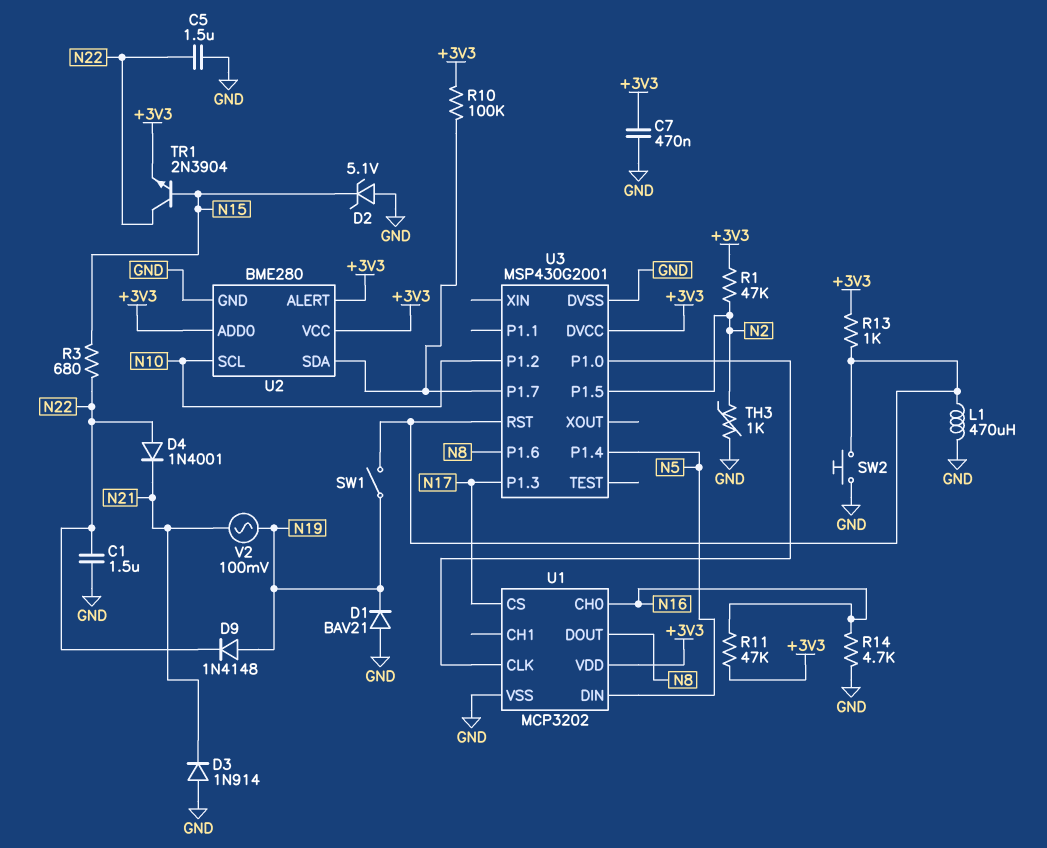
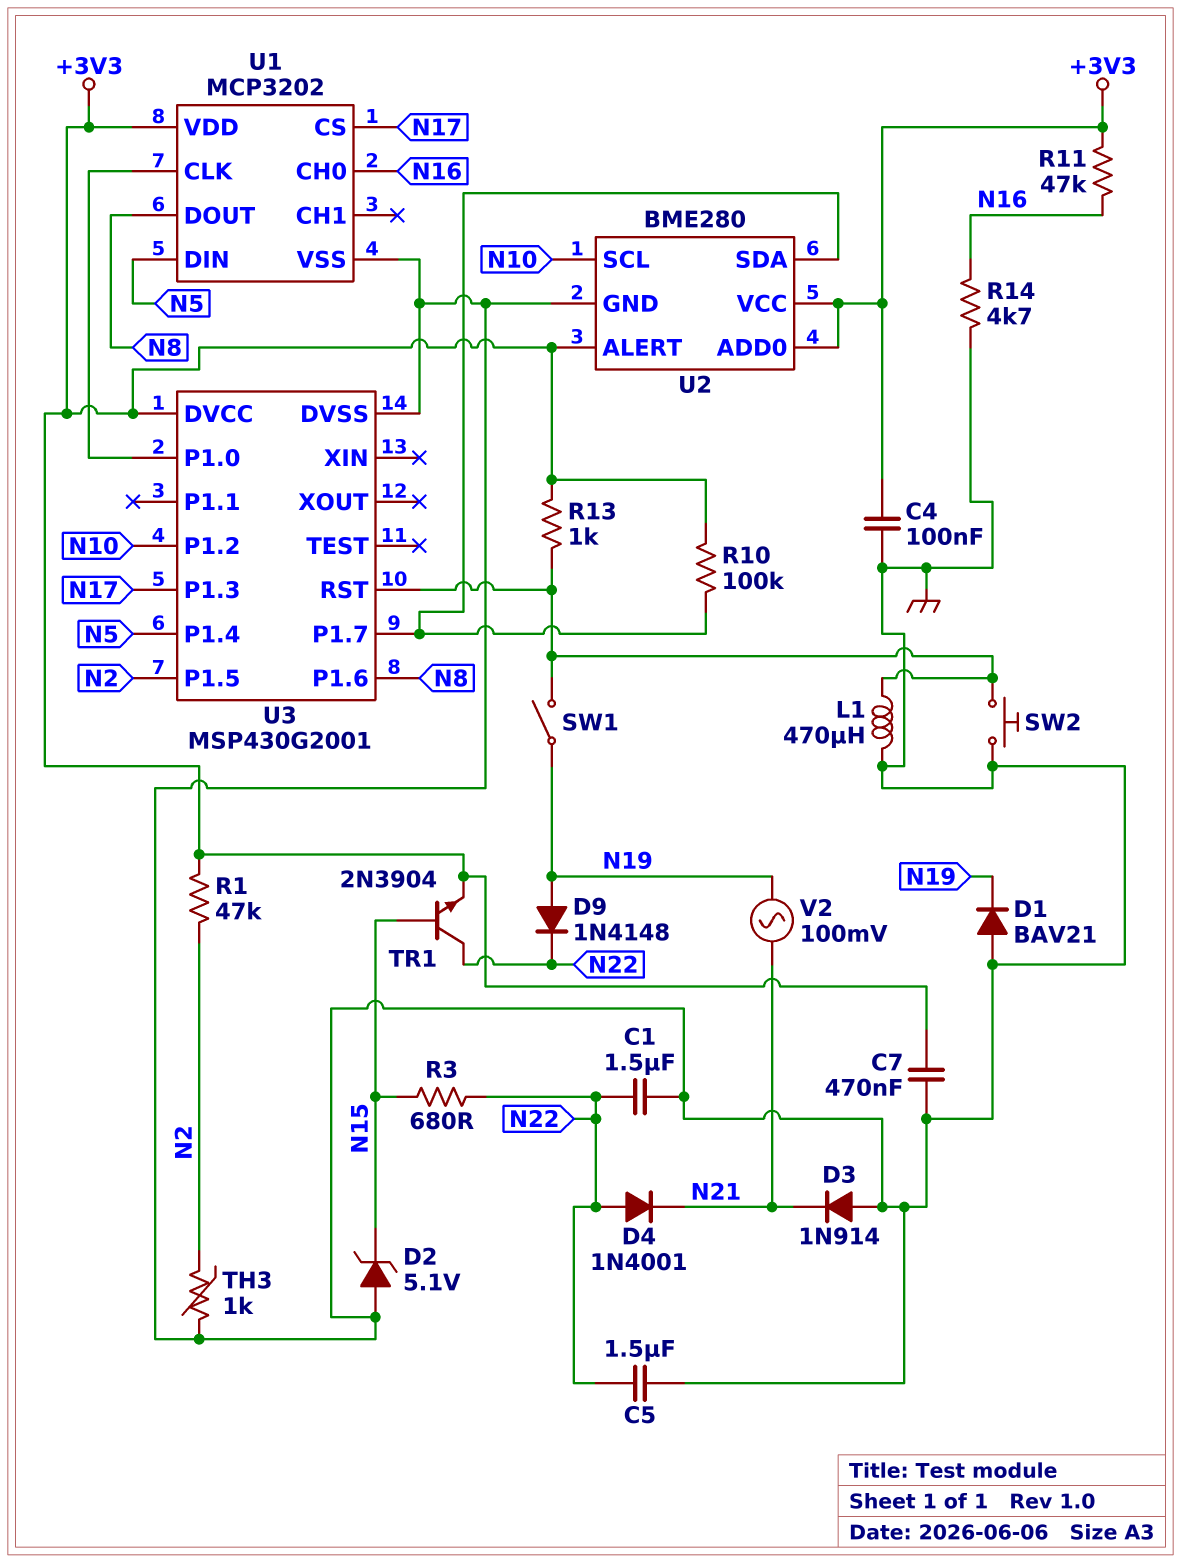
C4: none -> 100nF (+3V3, GND)

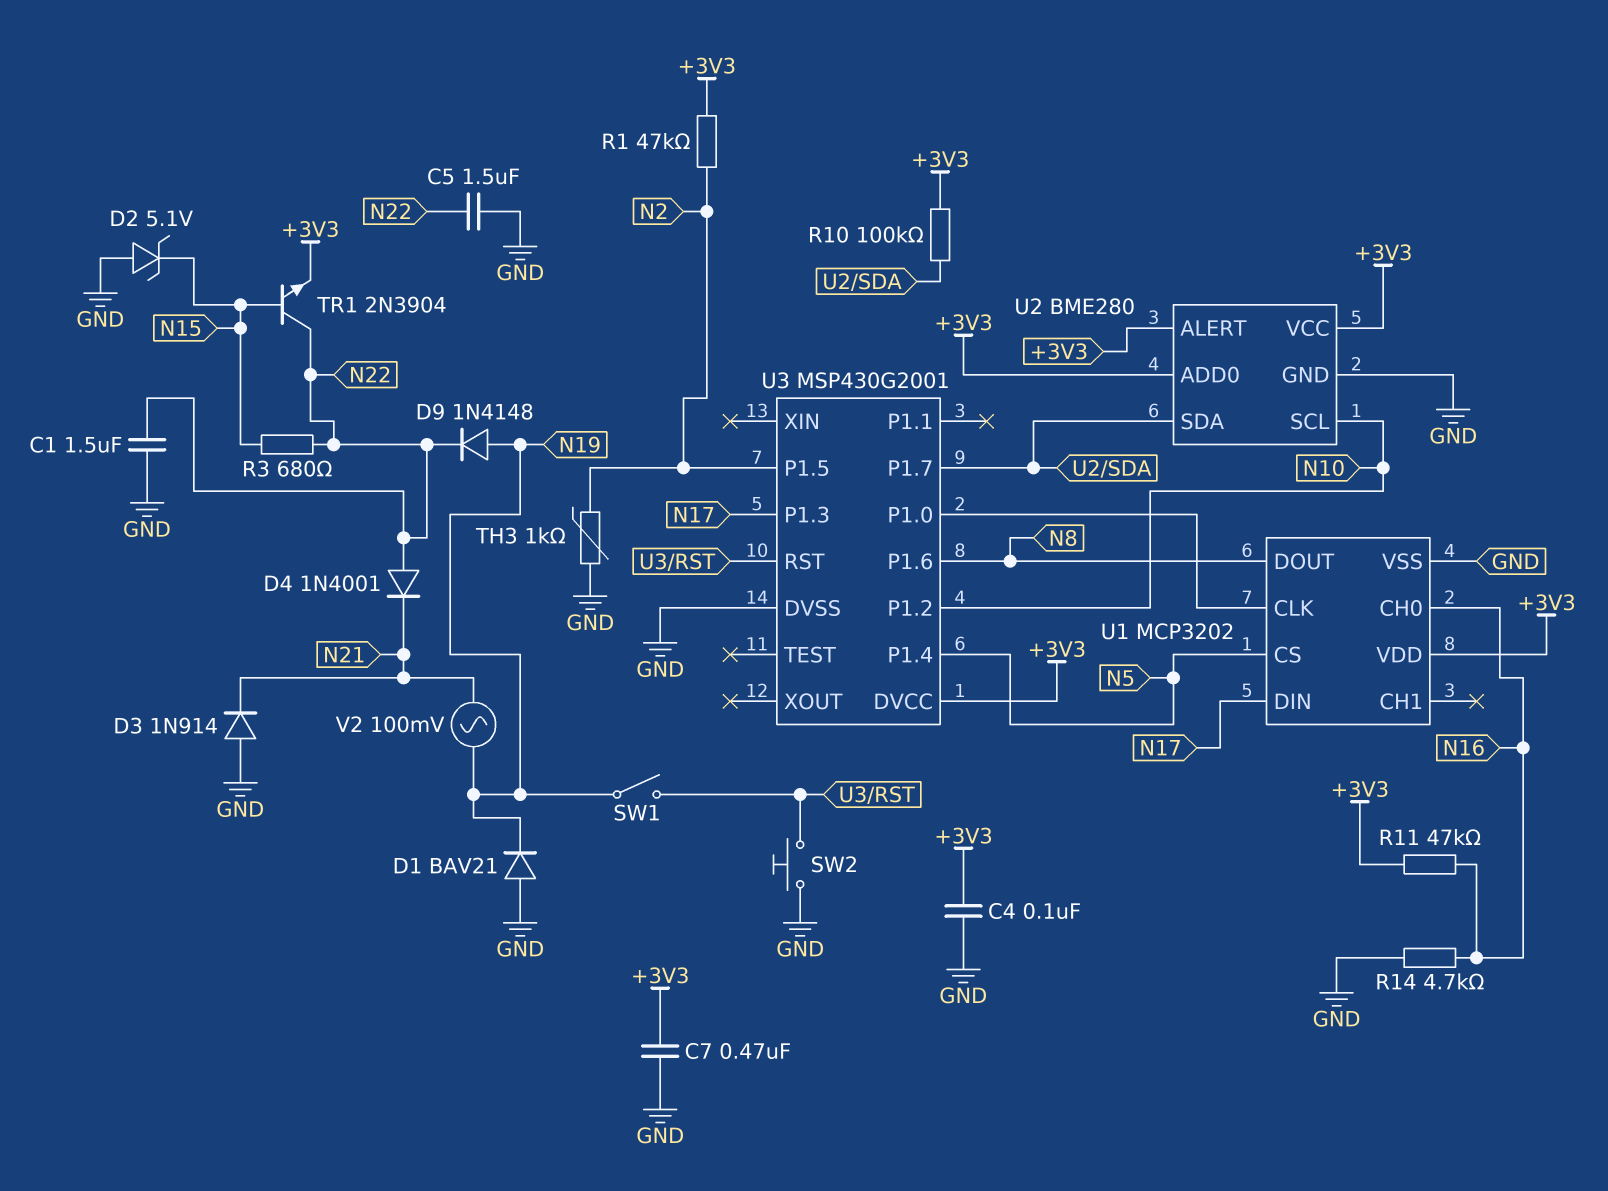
L1: 470uH (GND, U3/RST) -> none
R13: 1k (+3V3, U3/RST) -> none
U1 pin CS: N17 -> N5
U1 pin DIN: N5 -> N17

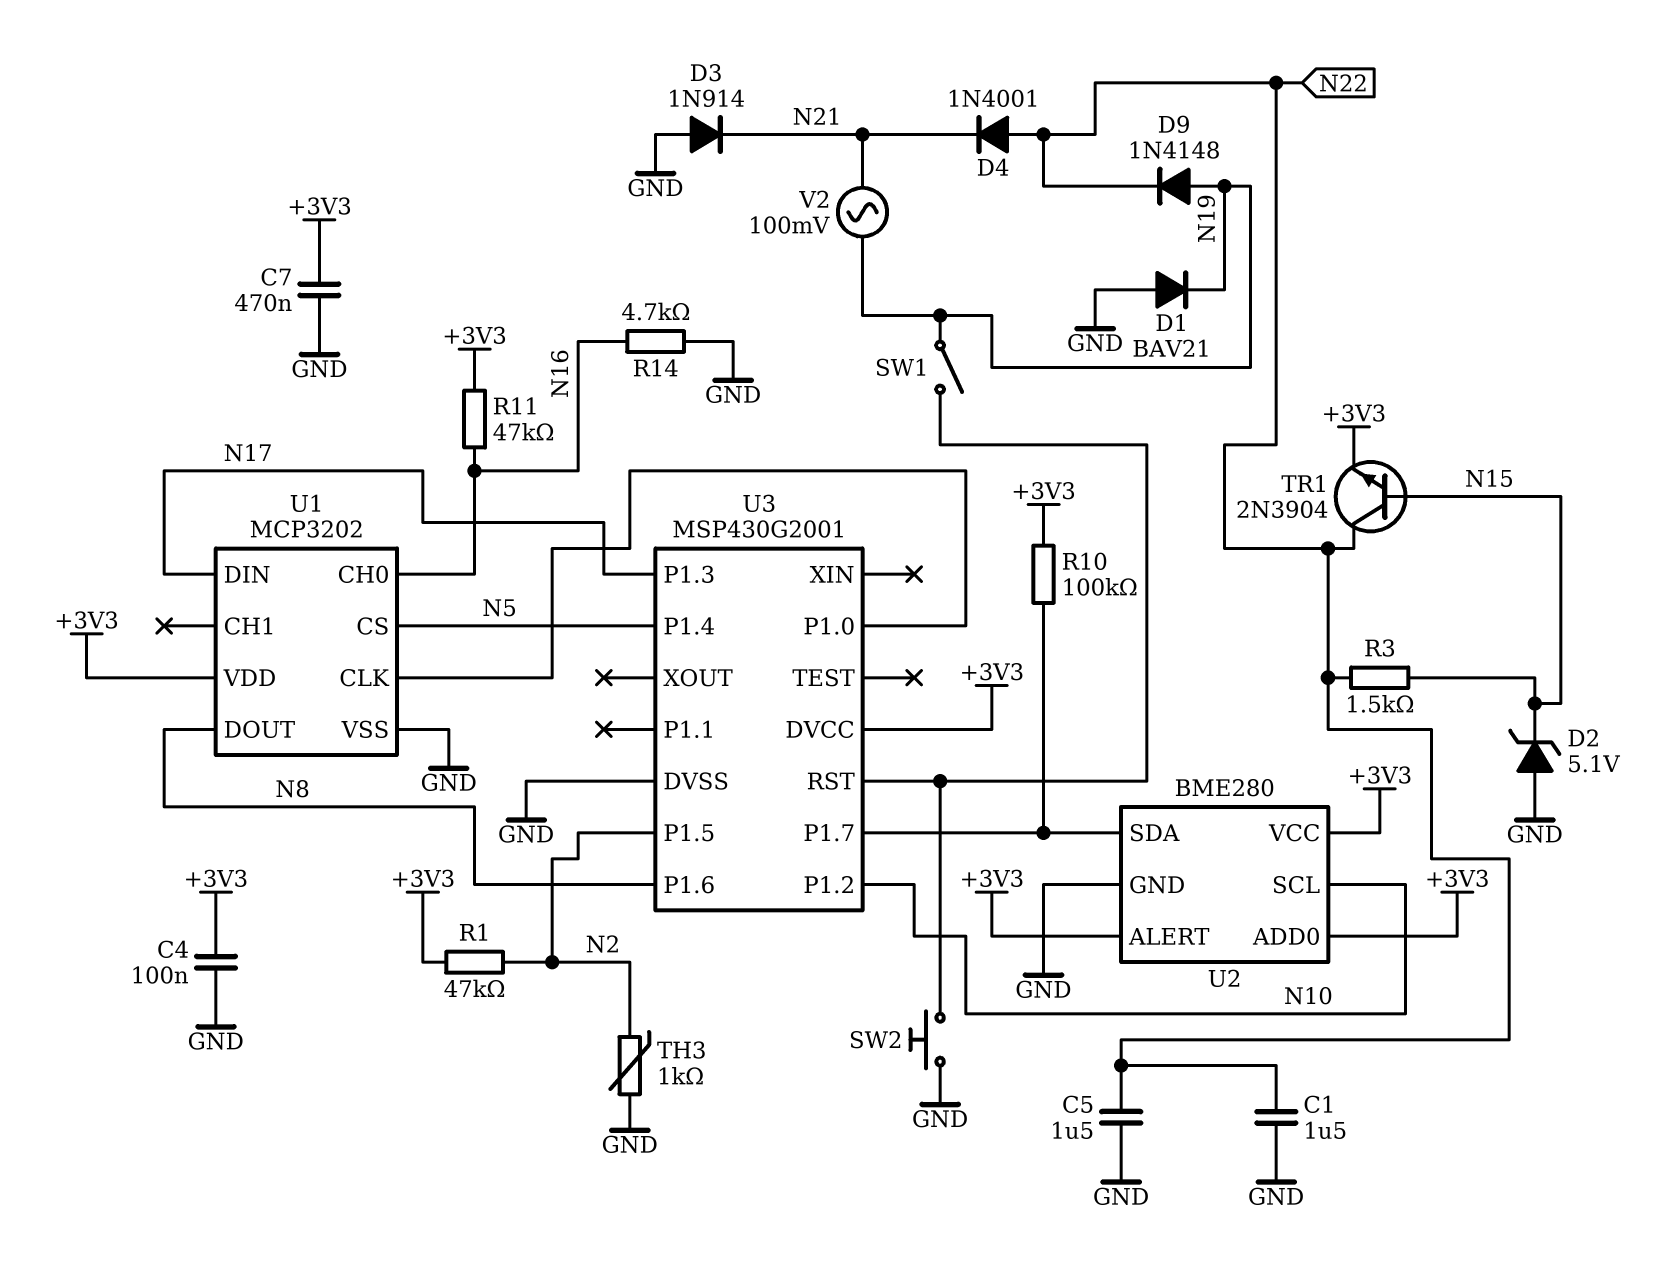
R3: 680 (N15, N22) -> 1.5k (N15, N22)

